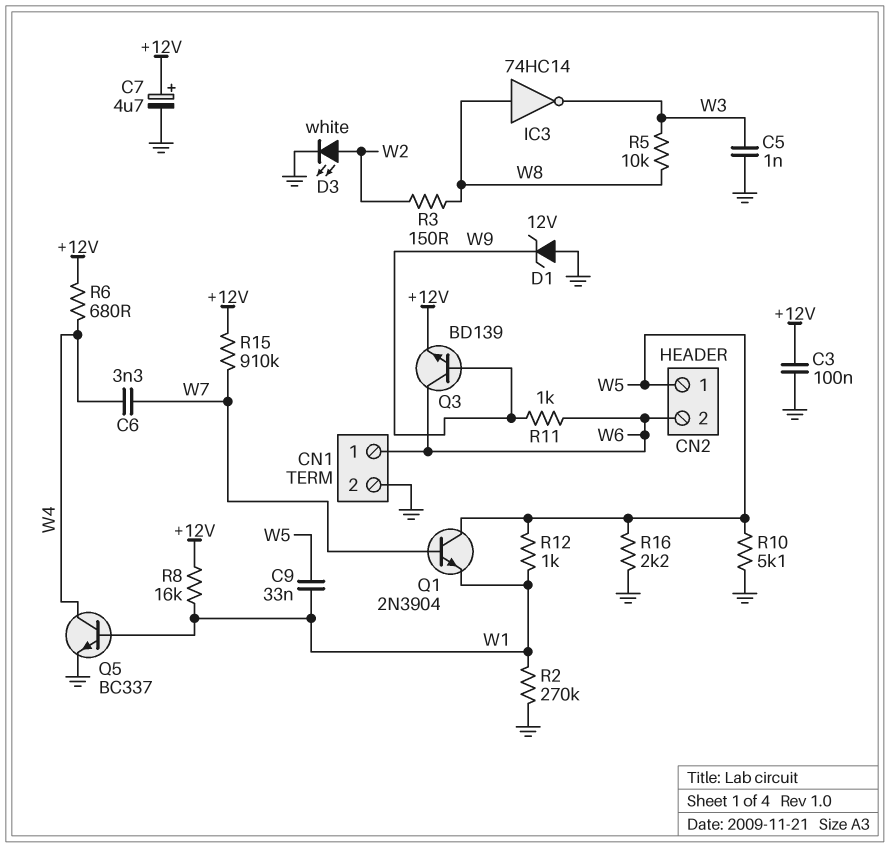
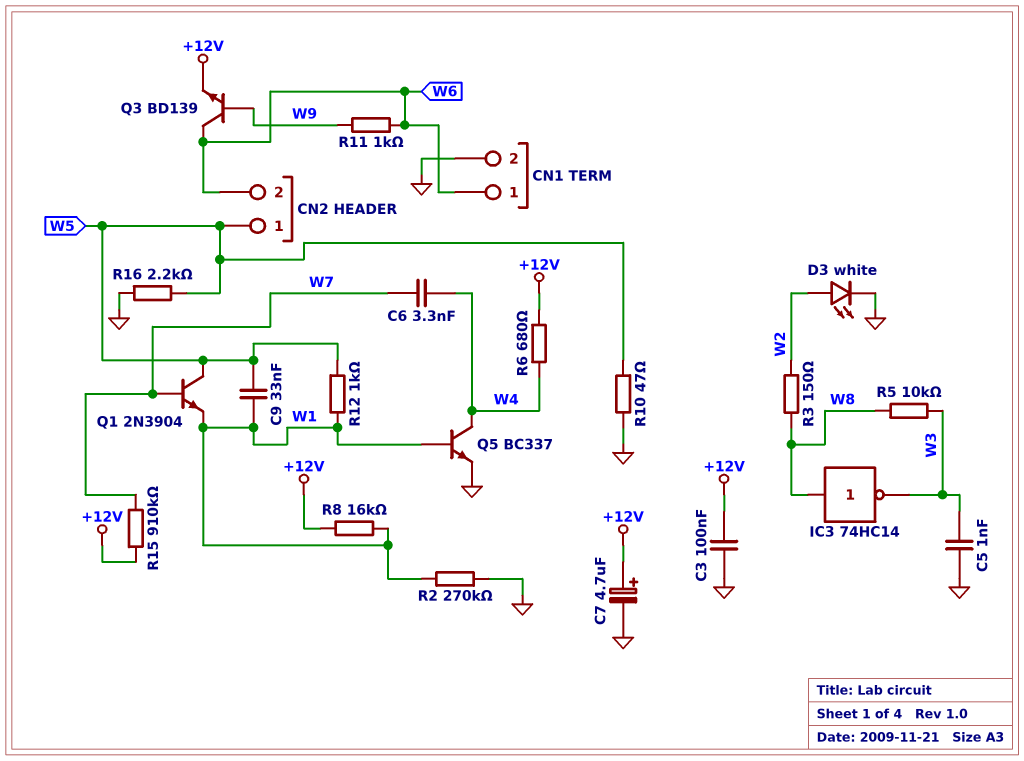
D1: zener 12V (A GND, K W9) -> none
R10: 5.1k (GND, W5) -> 47 (GND, W5)

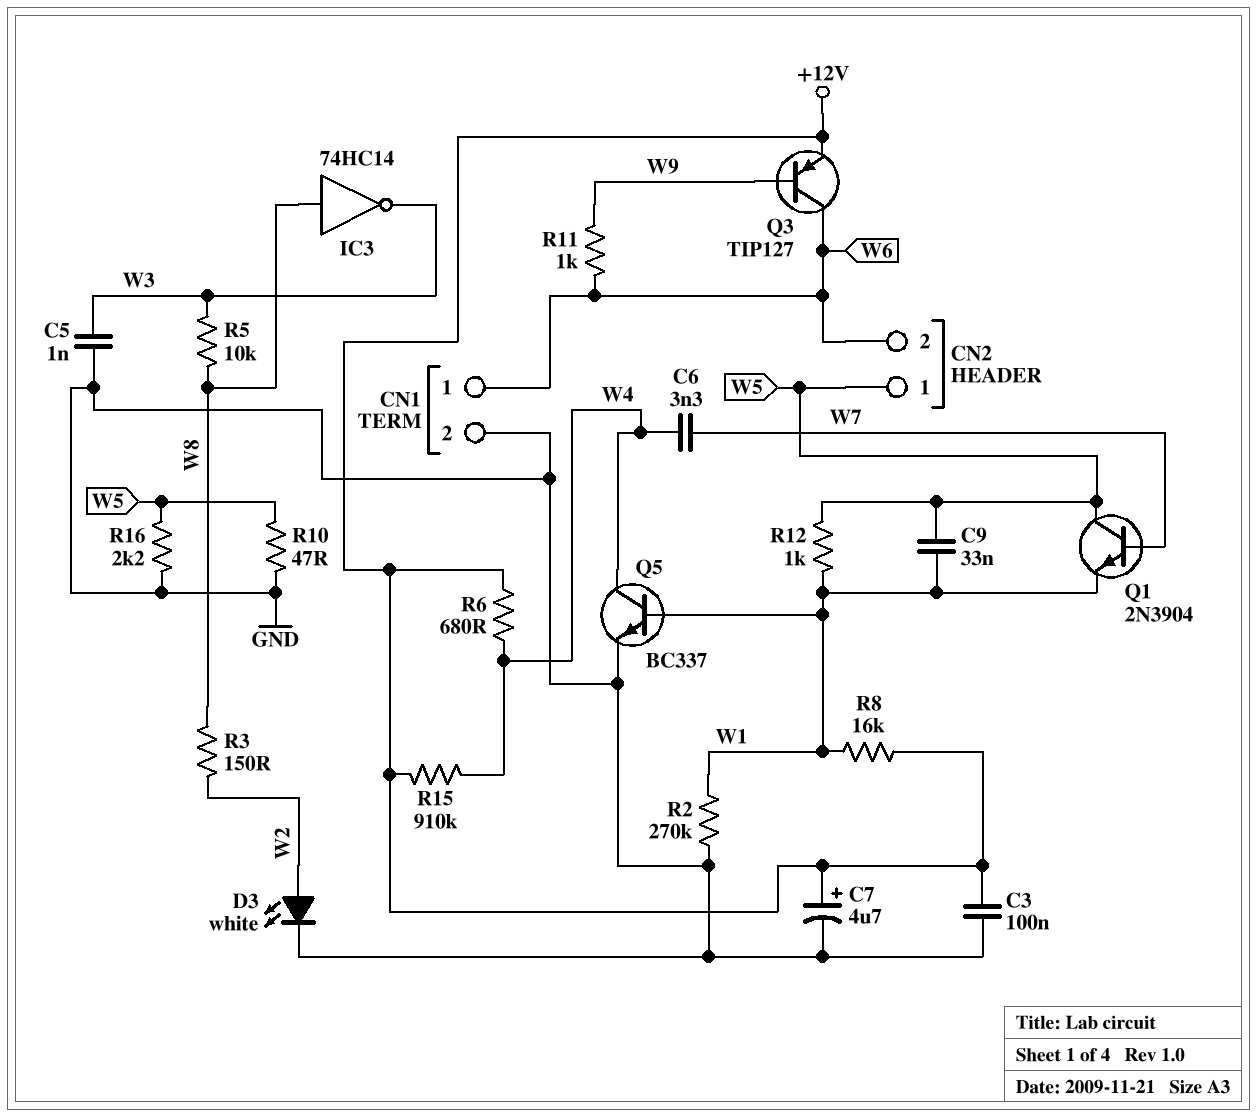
Q3: NPN BD139 (B W9, C W6, E +12V) -> PNP TIP127 (B W9, C W6, E +12V)
R15: 910k (+12V, W7) -> 910k (+12V, W4)

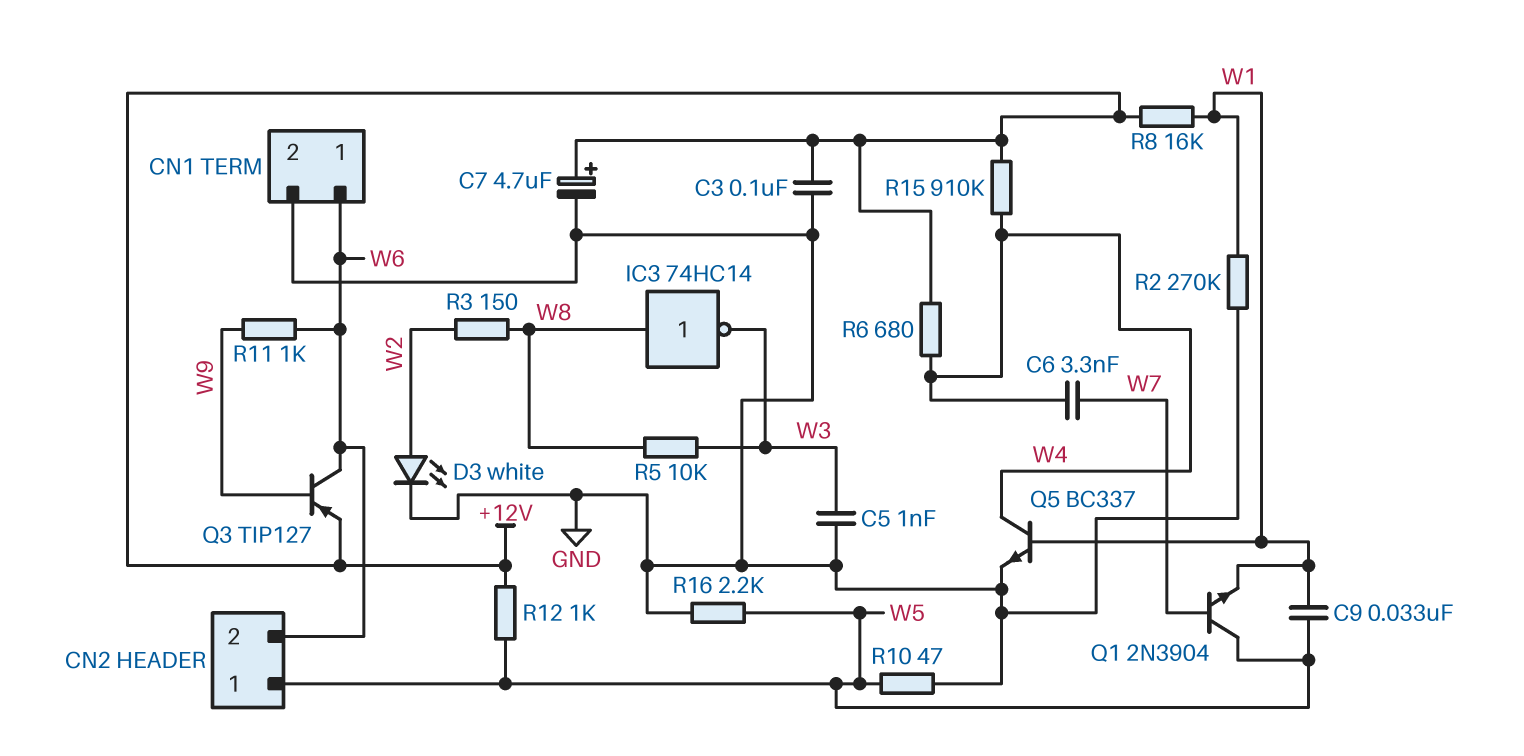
R12: 1k (W1, W5) -> 1k (+12V, W5)

